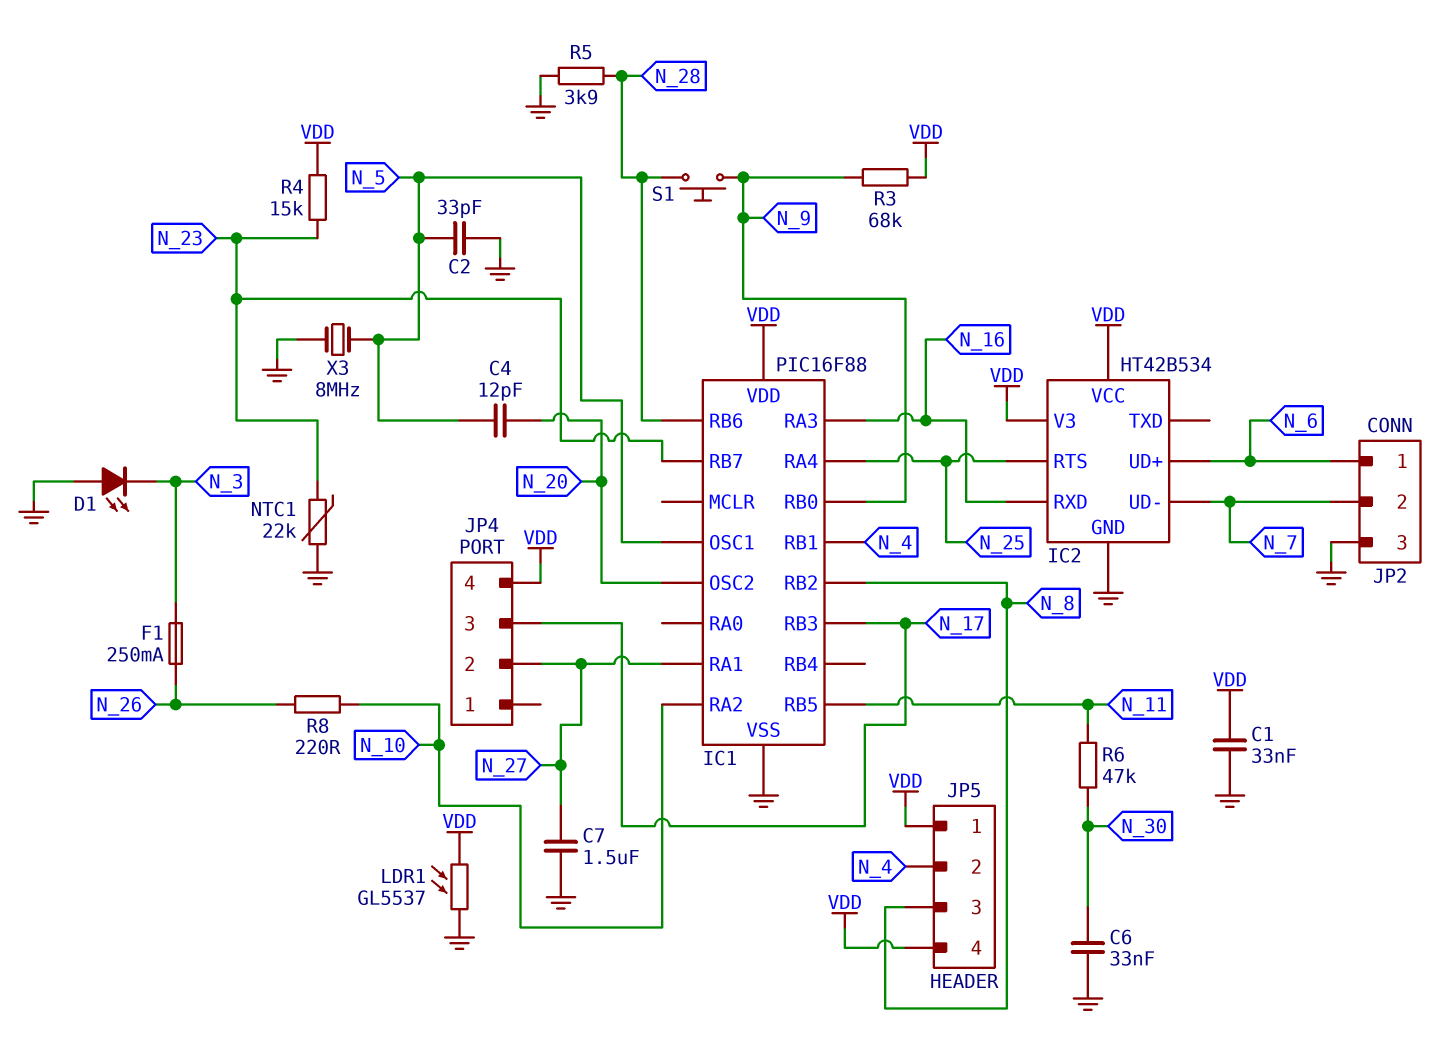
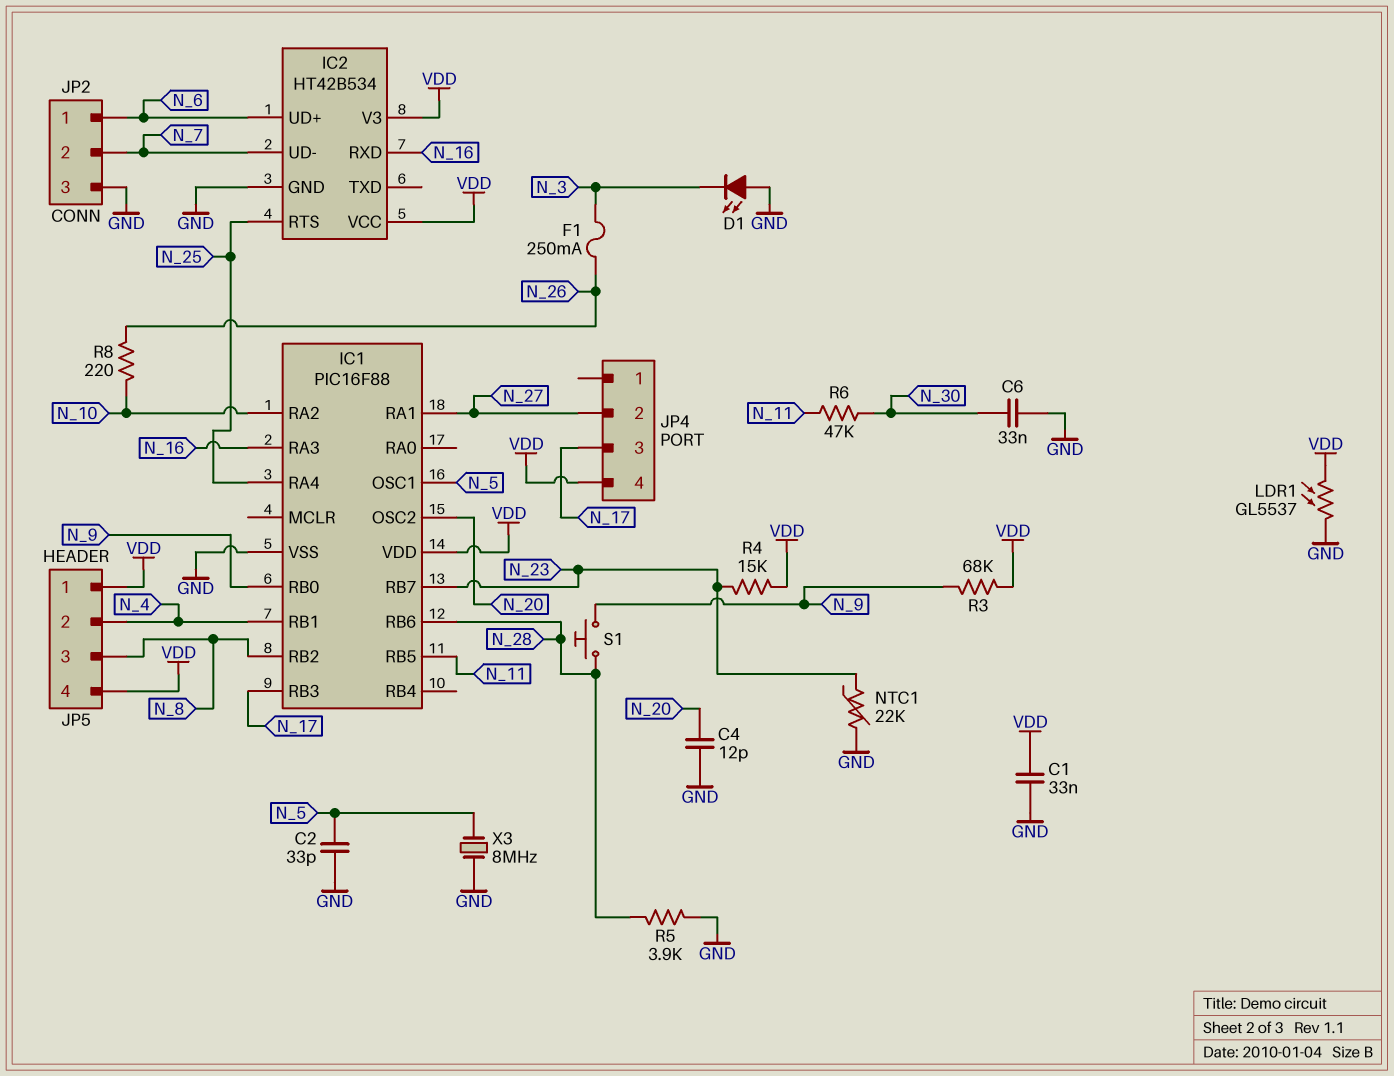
C4: 12pF (N_5, N_20) -> 12pF (GND, N_20)
C7: 1.5uF (GND, N_27) -> none

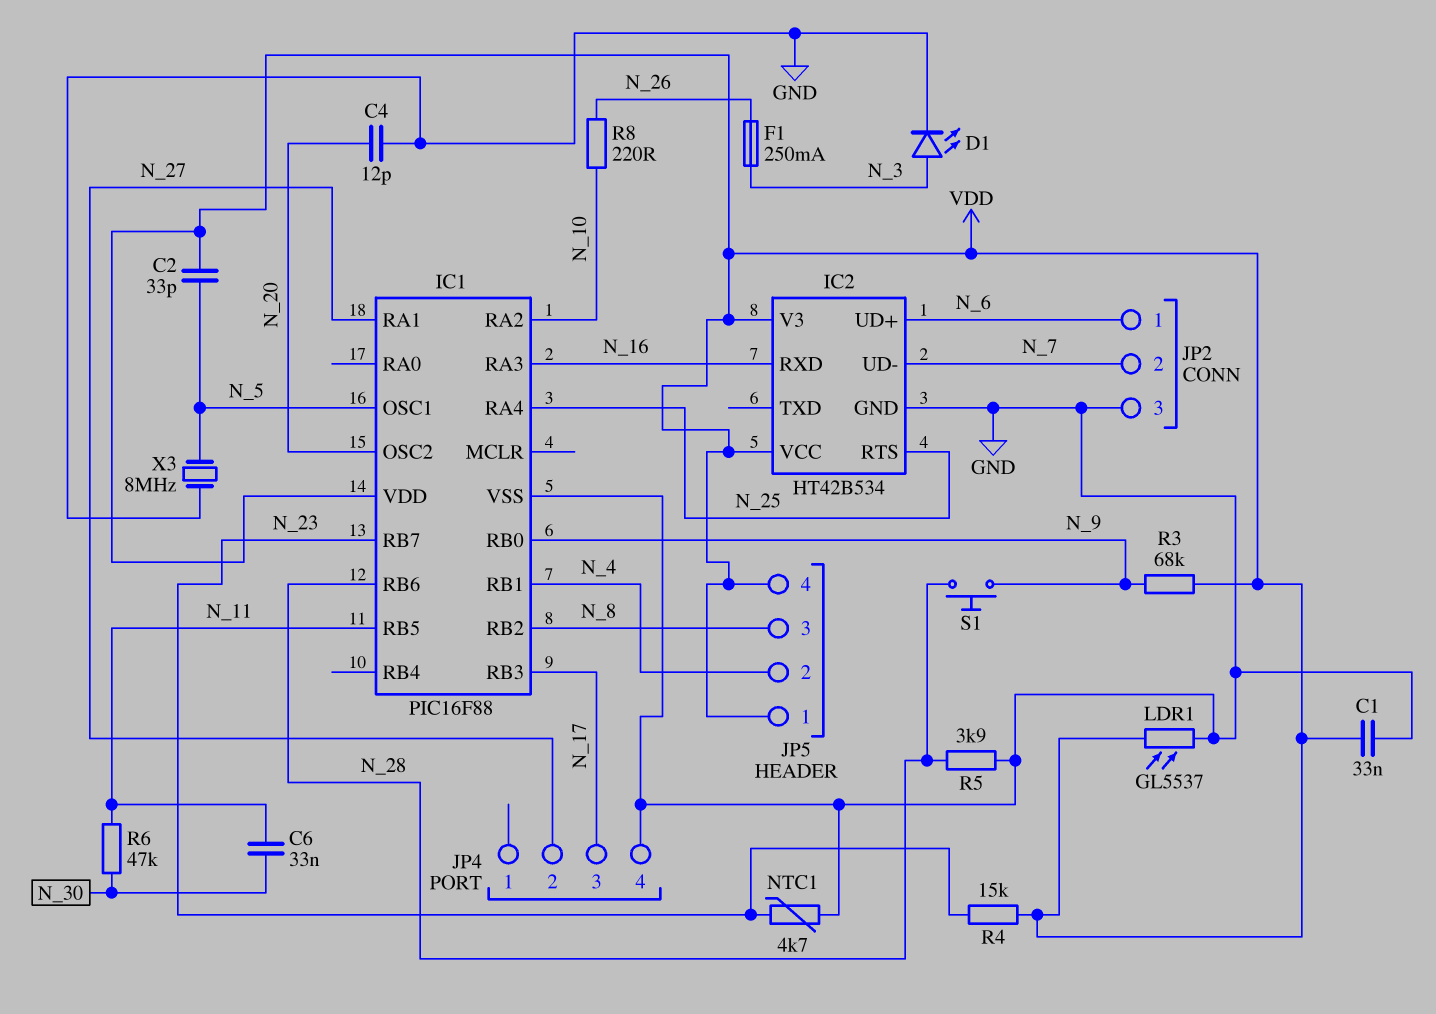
C2: 33pF (GND, N_5) -> 33pF (N_5, VDD)
C6: 33nF (GND, N_30) -> 33nF (N_11, N_30)
D1: LED (A GND, K N_3) -> LED (A N_3, K GND)
JP4 pin 4: VDD -> GND
NTC1: 22k (GND, N_23) -> 4.7k (GND, N_23)

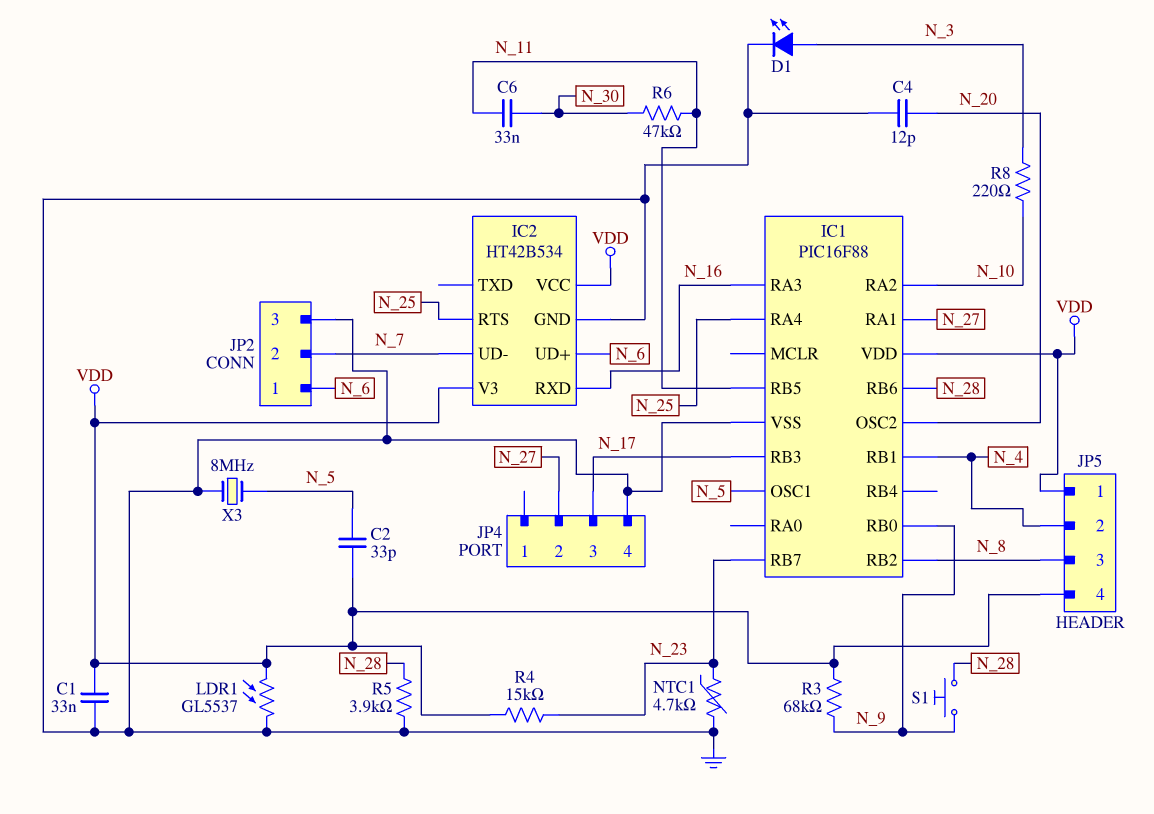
F1: 250mA (N_3, N_26) -> none
R8: 220 (N_10, N_26) -> 220 (N_3, N_10)

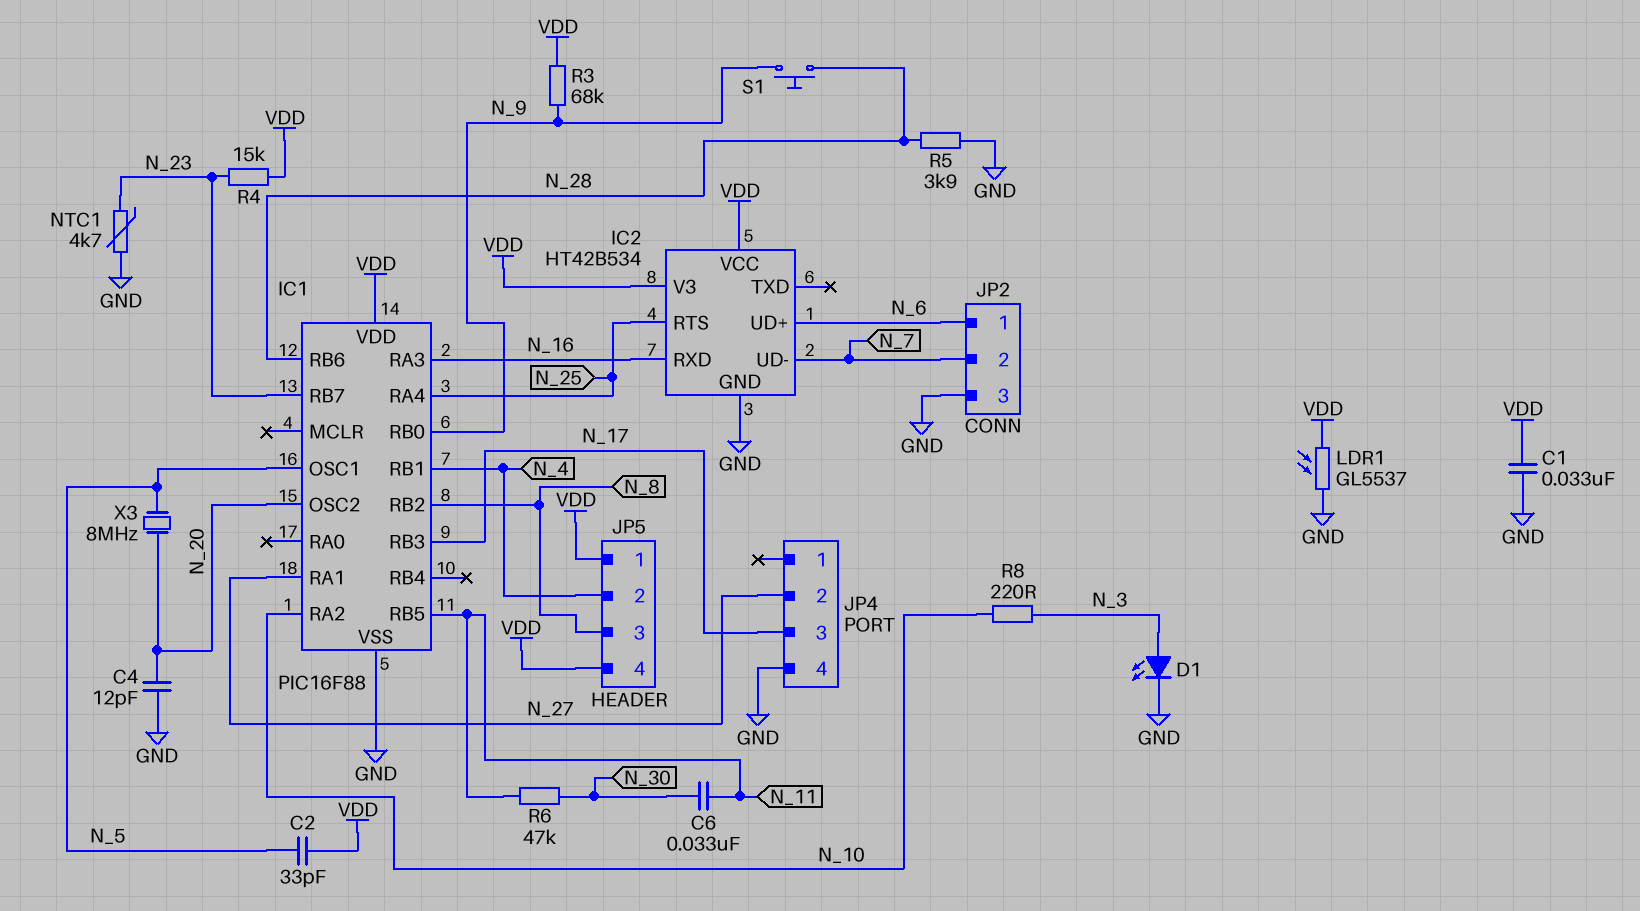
X3: 8MHz (GND, N_5) -> 8MHz (N_5, N_20)

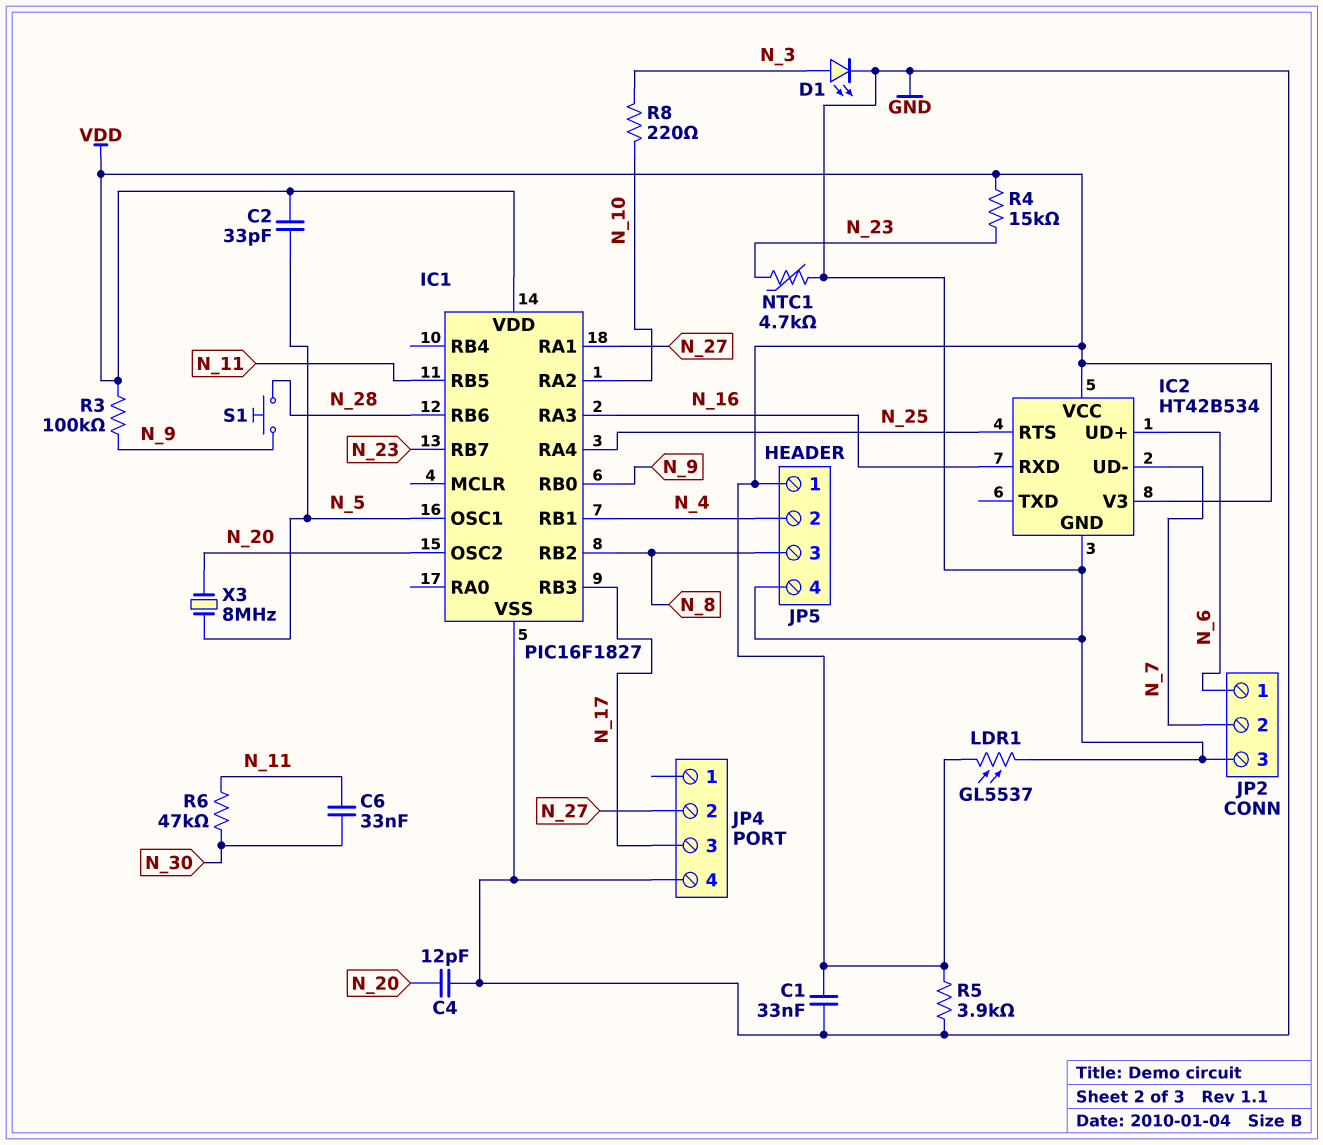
IC1: PIC16F88 -> PIC16F1827
JP5 pin 4: VDD -> GND
R3: 68k (N_9, VDD) -> 100k (N_9, VDD)
R5: 3.9k (GND, N_28) -> 3.9k (GND, VDD)

